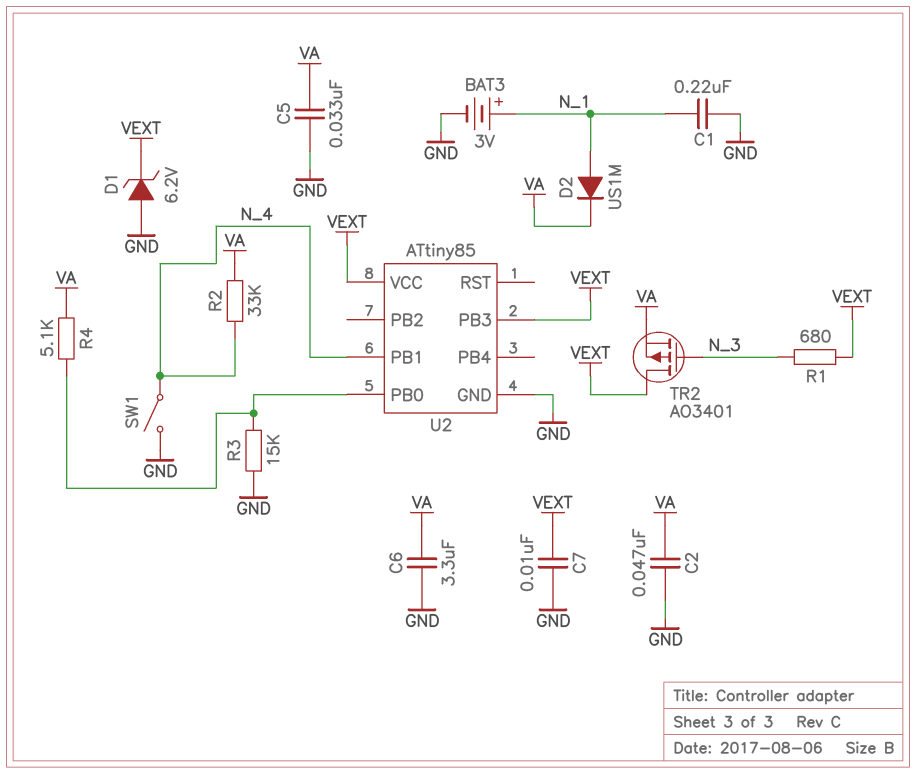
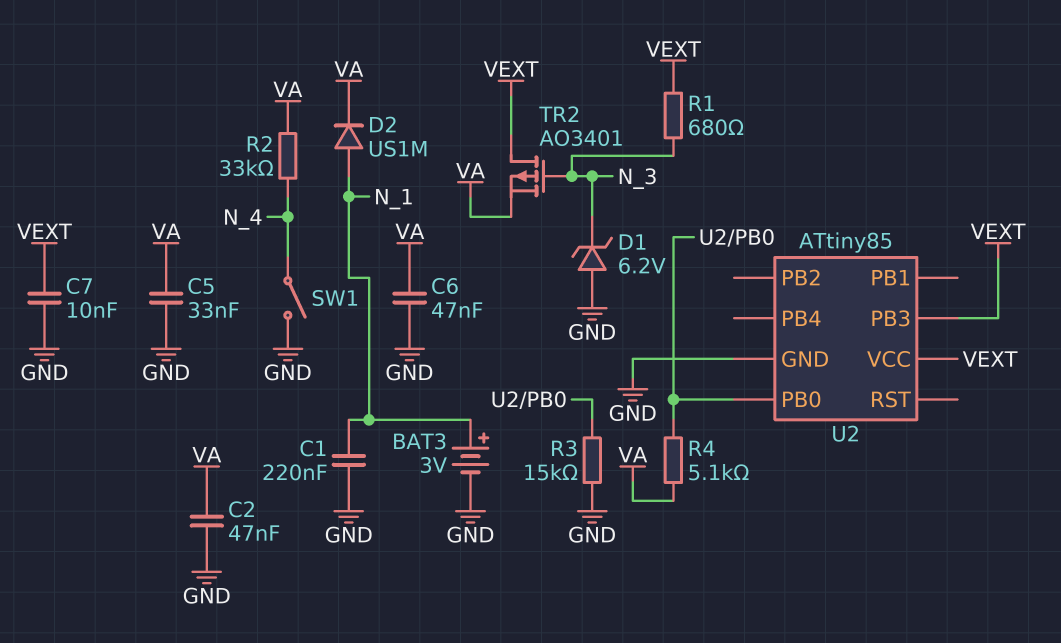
C6: 3.3uF (GND, VA) -> 47nF (GND, VA)
D1: zener 6.2V (A GND, K VEXT) -> zener 6.2V (A GND, K N_3)
U2 pin PB1: N_4 -> none

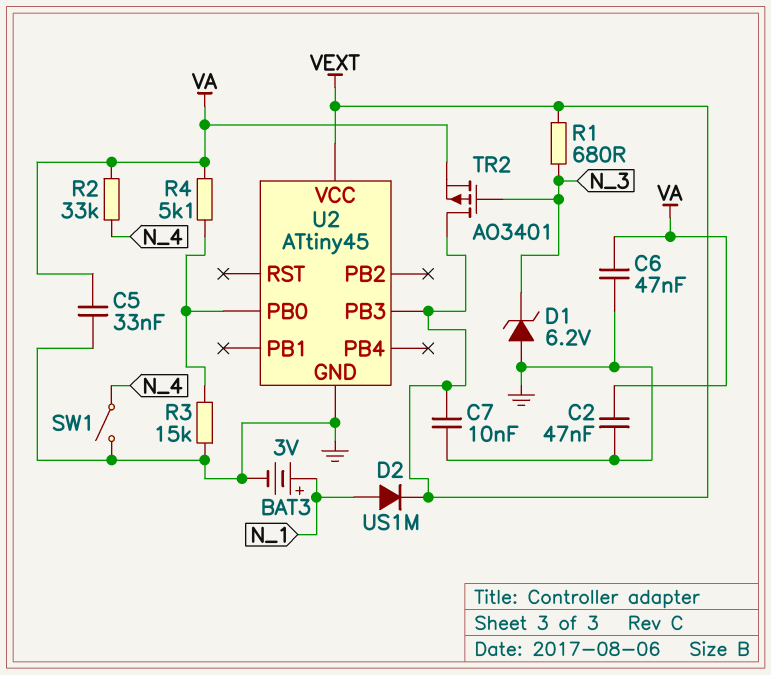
C1: 220nF (GND, N_1) -> none
D2: diode US1M (A N_1, K VA) -> diode US1M (A N_1, K VEXT)
U2: ATtiny85 -> ATtiny45

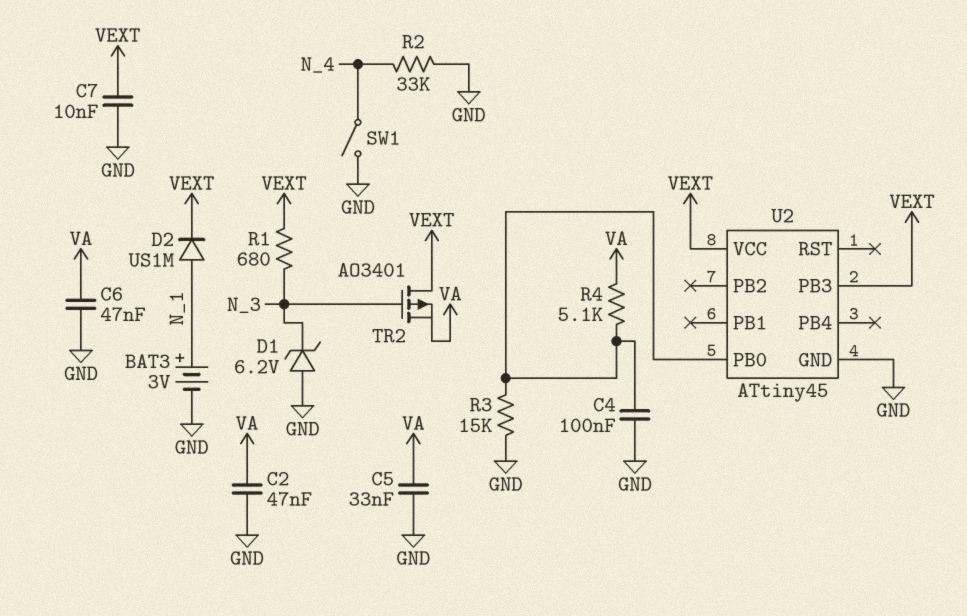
C4: none -> 100nF (GND, U2/PB0)
R2: 33k (N_4, VA) -> 33k (GND, N_4)

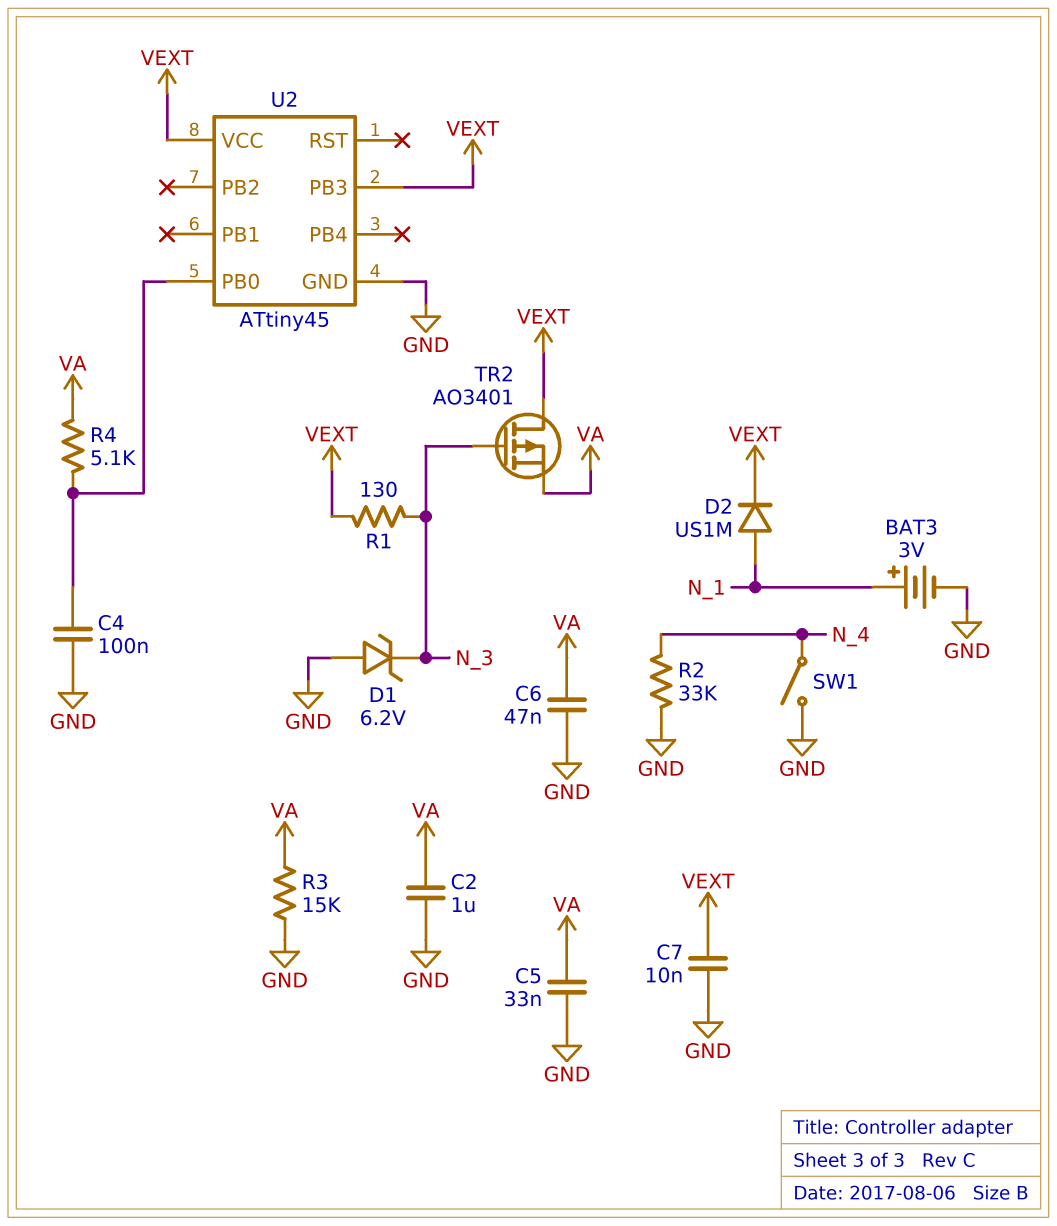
C2: 47nF (GND, VA) -> 1uF (GND, VA)
R1: 680 (N_3, VEXT) -> 130 (N_3, VEXT)
R3: 15k (GND, U2/PB0) -> 15k (GND, VA)

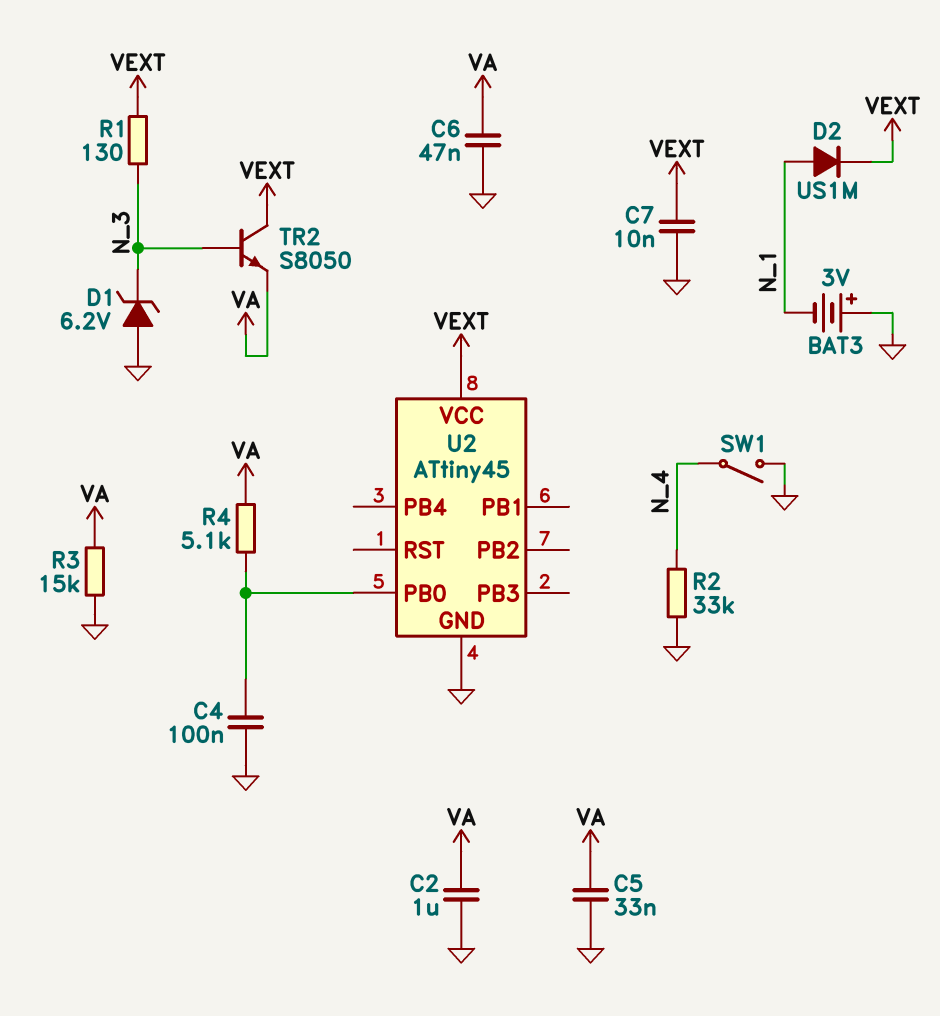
BAT3: 3V (plus N_1, minus GND) -> 3V (plus GND, minus N_1)
TR2: PMOS AO3401 (G N_3, D VEXT, S VA) -> NPN S8050 (B N_3, C VEXT, E VA)
U2 pin PB3: VEXT -> none

